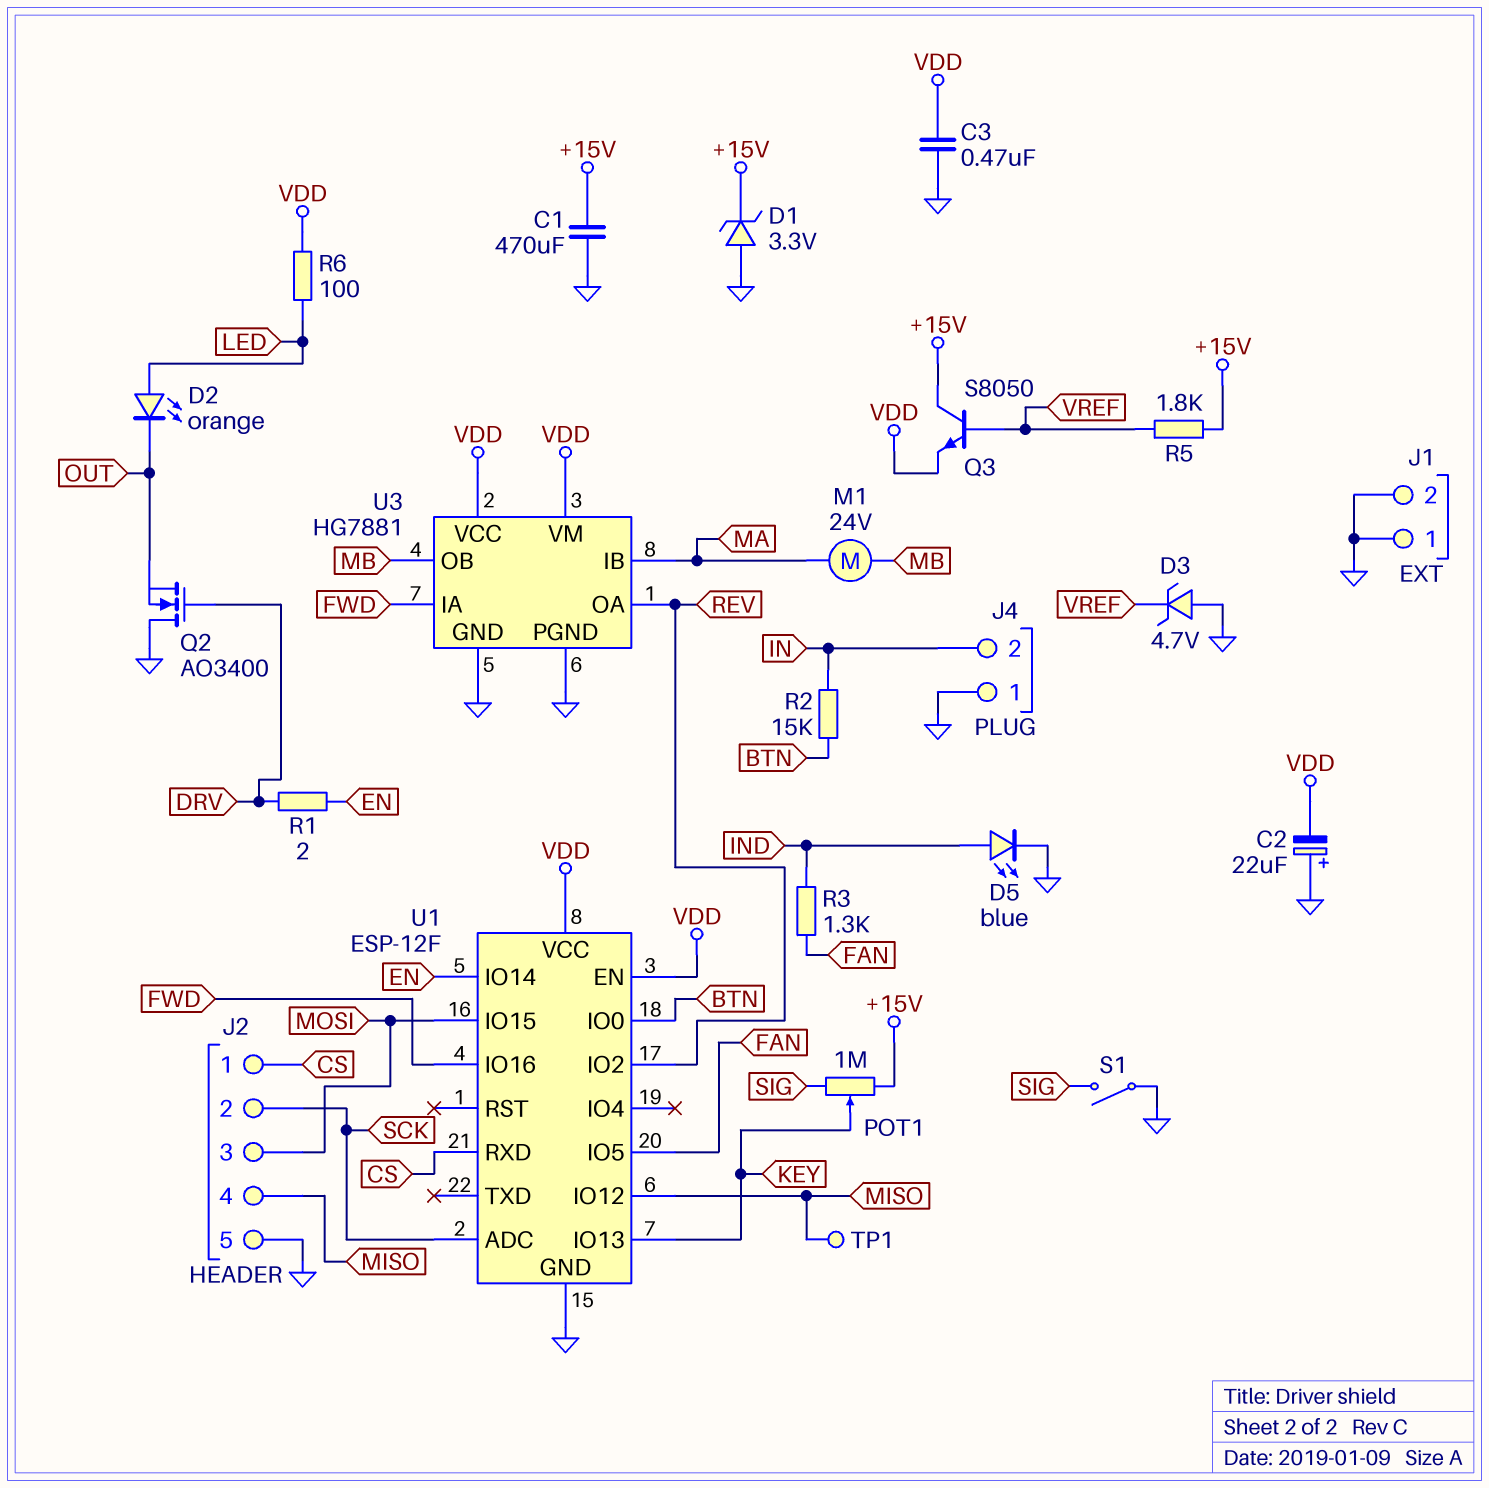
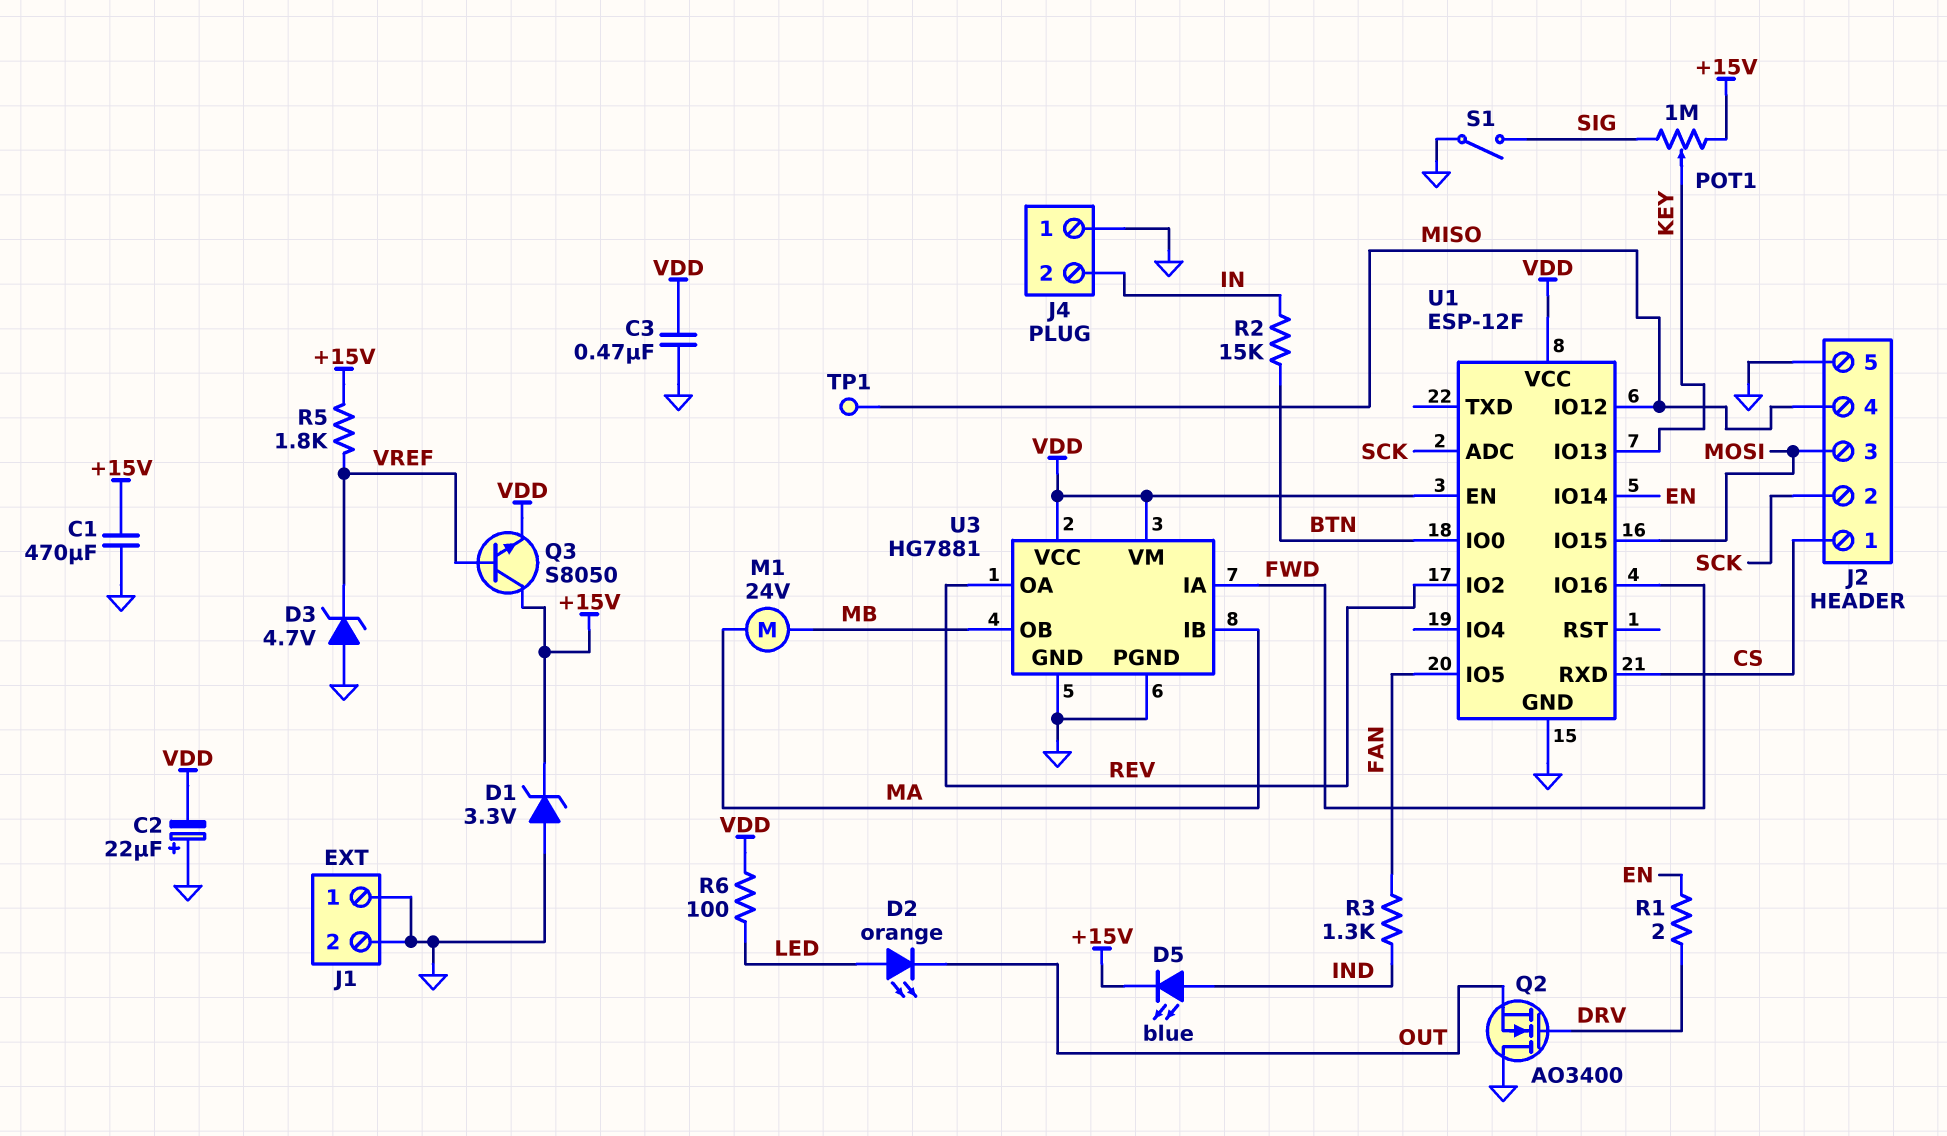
D5: LED blue (A IND, K GND) -> LED blue (A IND, K +15V)

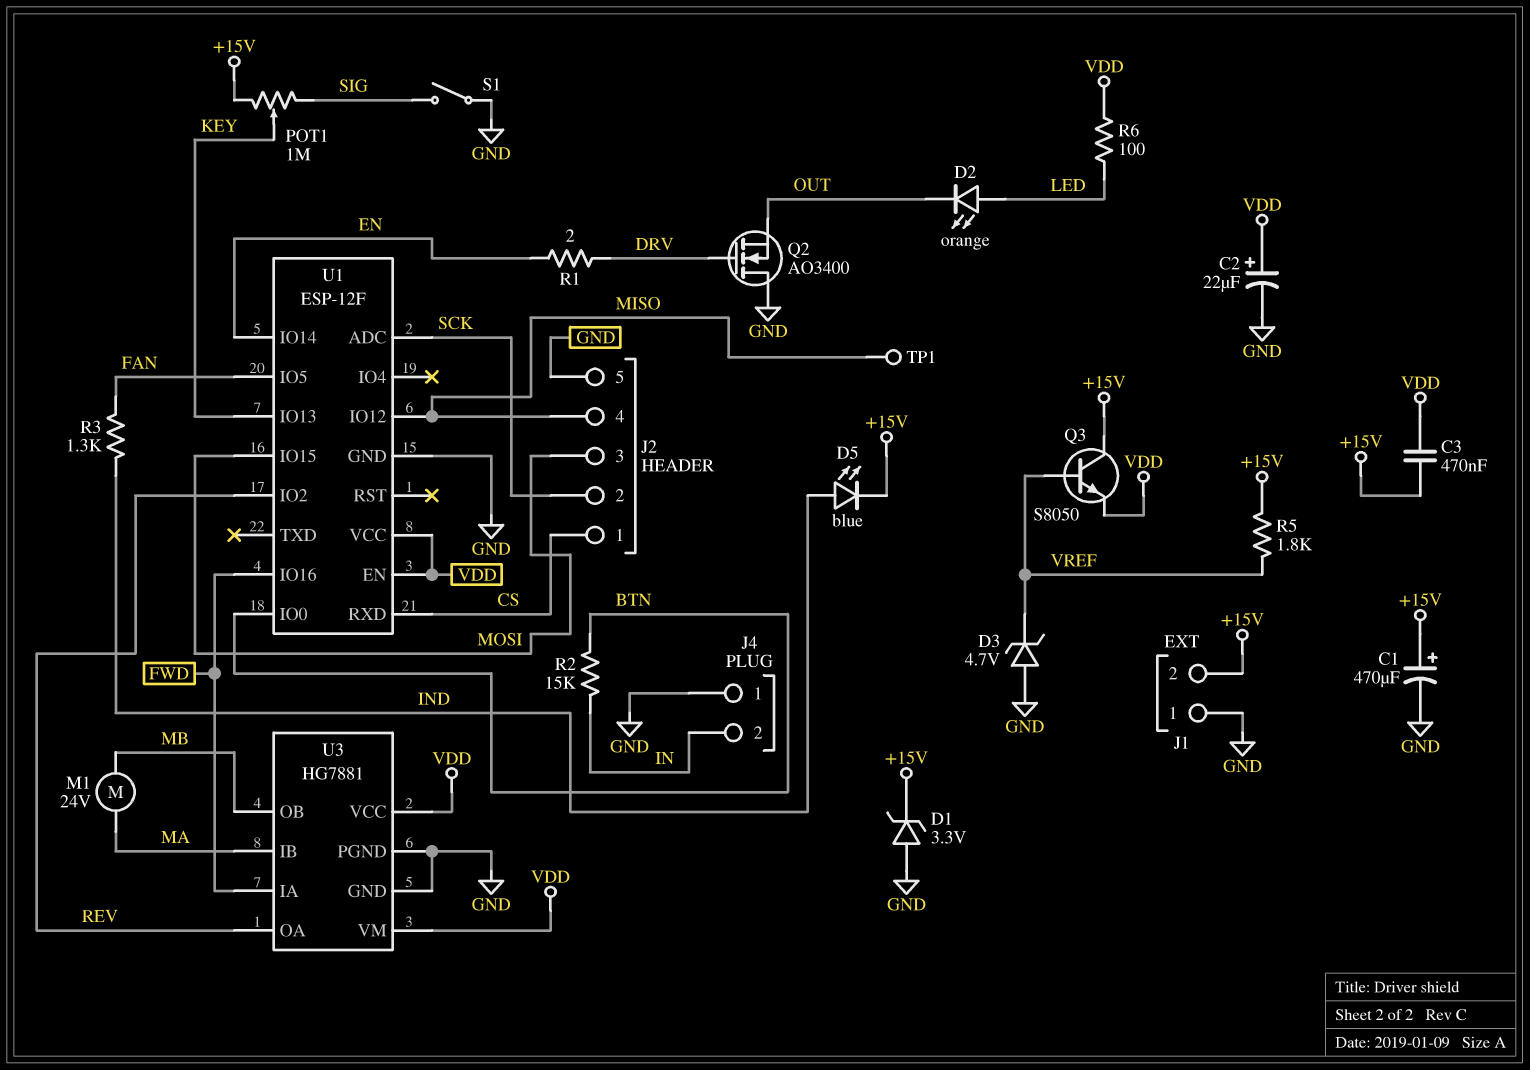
C1: 470uF (+15V, GND) -> 470uF (plus +15V, minus GND)
C2: 22uF (plus GND, minus VDD) -> 22uF (plus VDD, minus GND)
C3: 470nF (GND, VDD) -> 470nF (+15V, VDD)
J1 pin 2: GND -> +15V

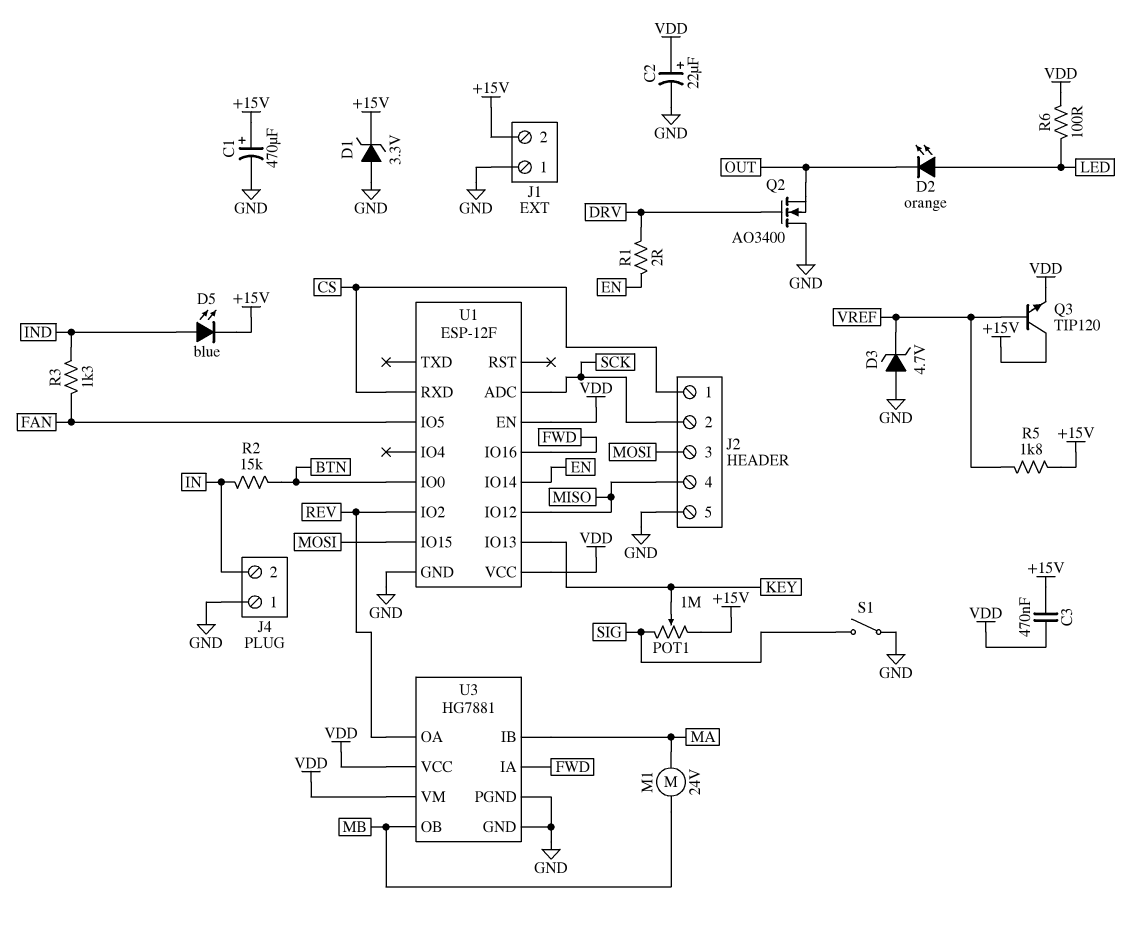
Q3: NPN S8050 (B VREF, C +15V, E VDD) -> NPN TIP120 (B VREF, C +15V, E VDD)
TP1: test point (MISO) -> none

